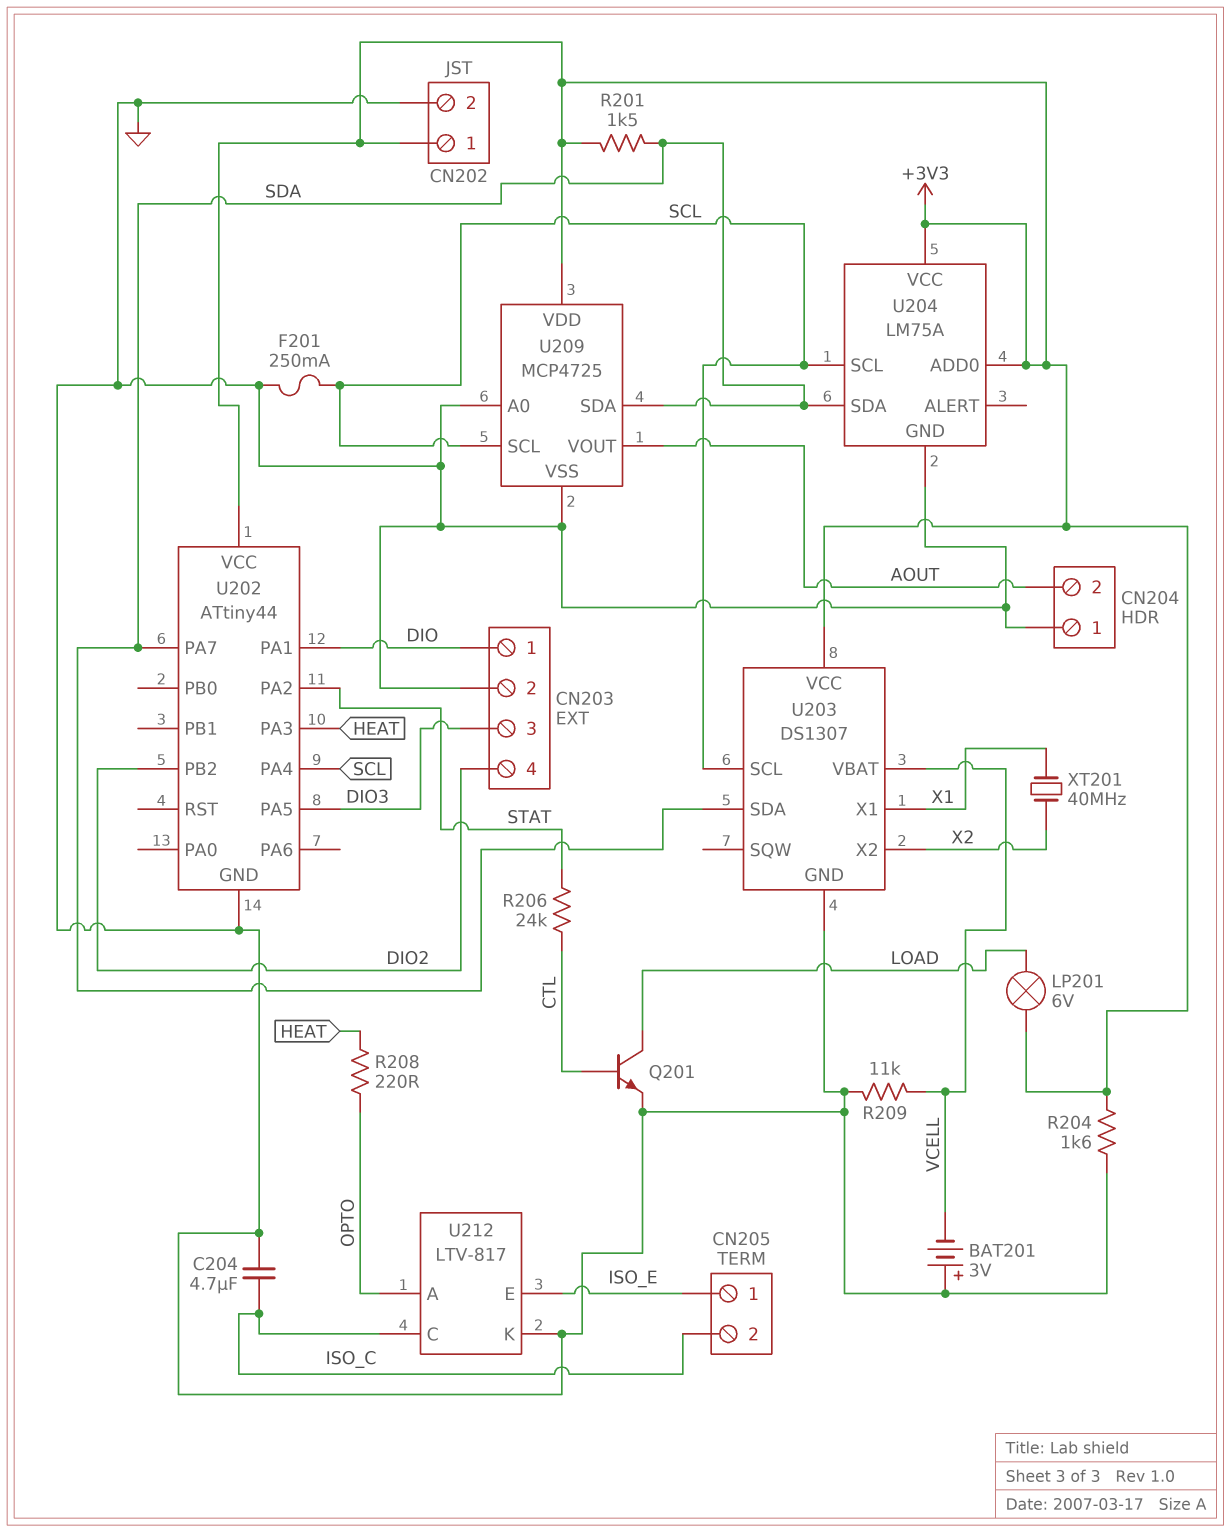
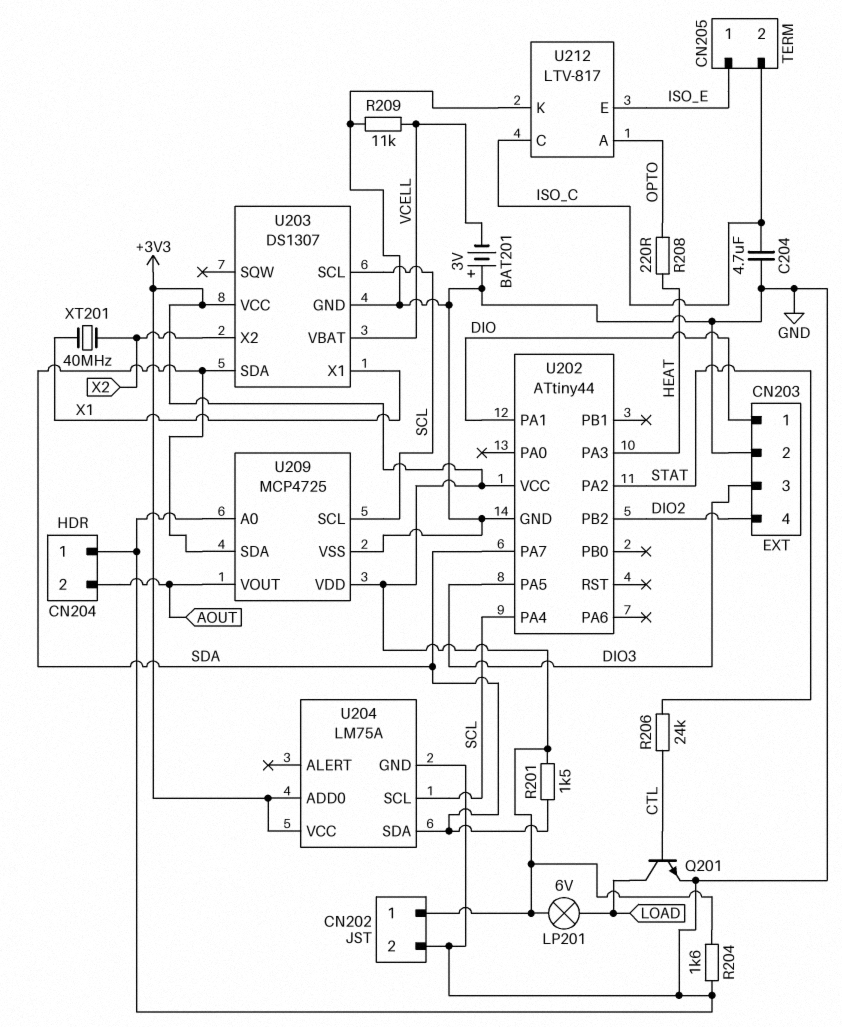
F201: 250mA (GND, SCL) -> none

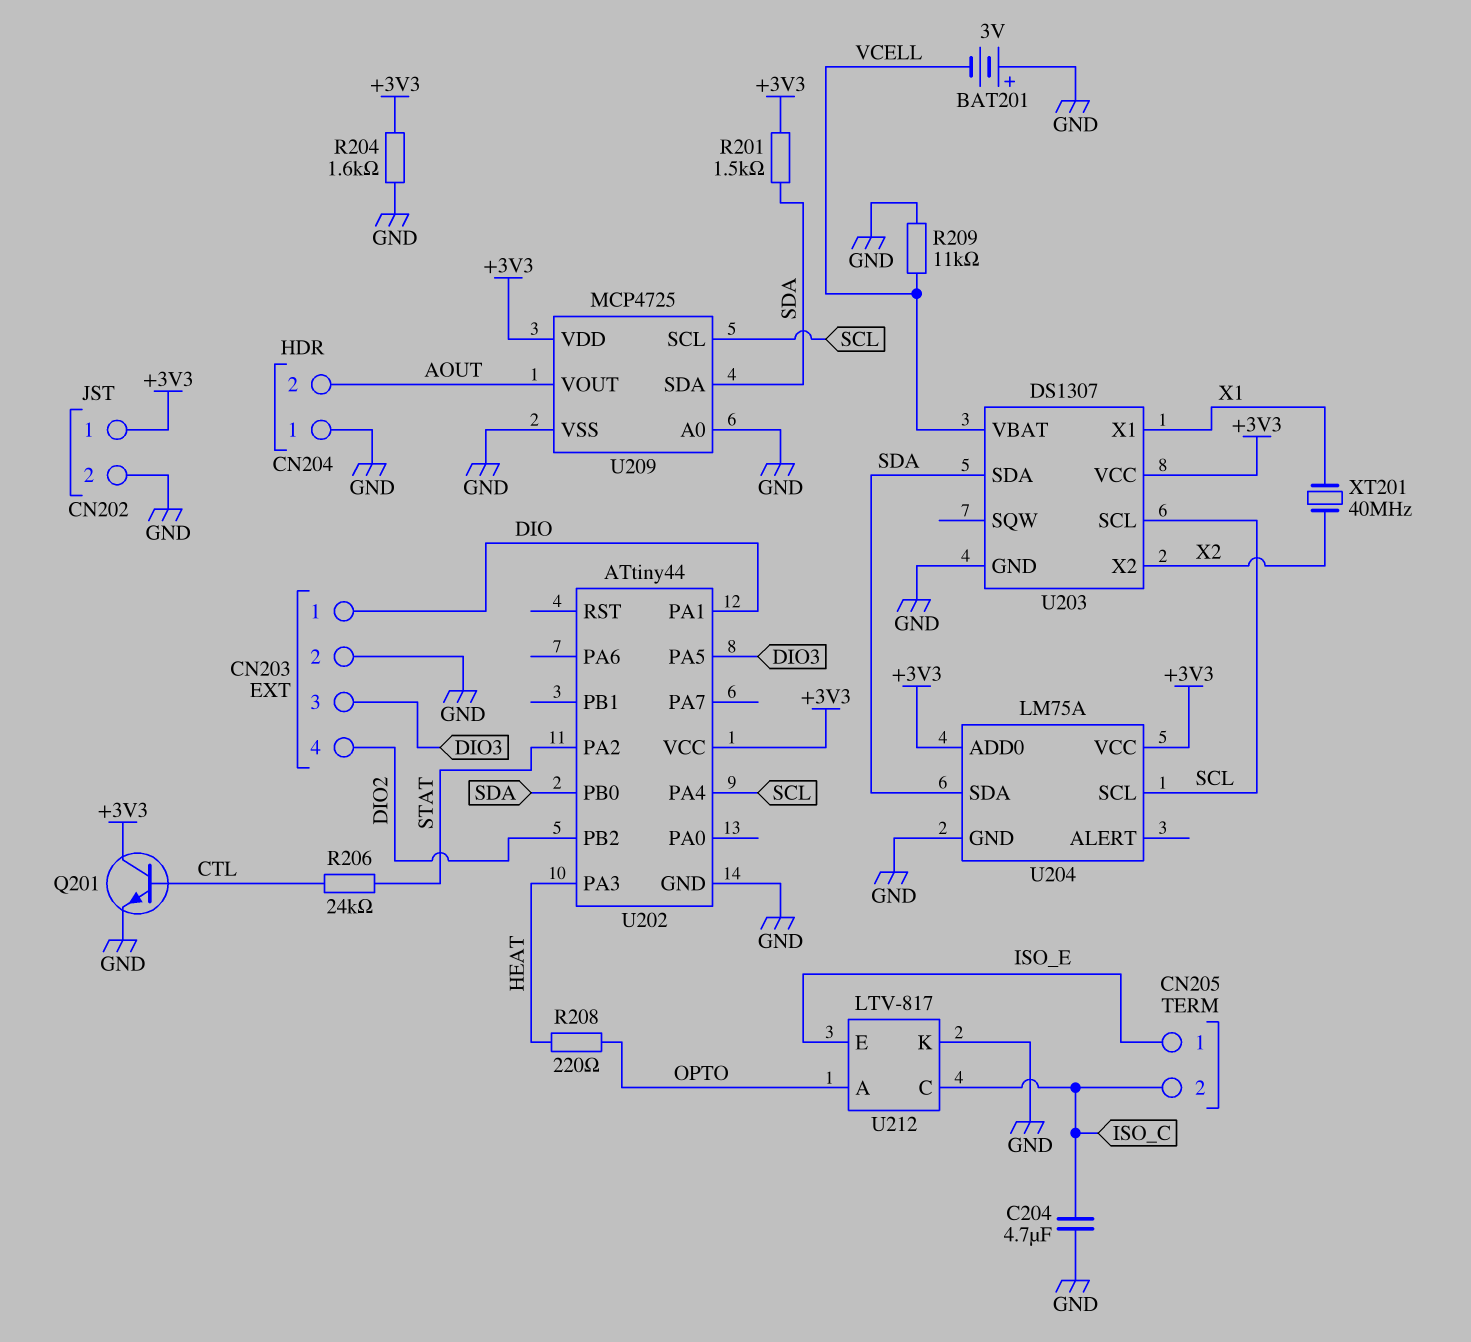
LP201: lamp 6V (+3V3, LOAD) -> none
Q201: NPN (B CTL, C LOAD, E GND) -> NPN (B CTL, C +3V3, E GND)
U202 pin PA7: SDA -> none
U202 pin PB0: none -> SDA

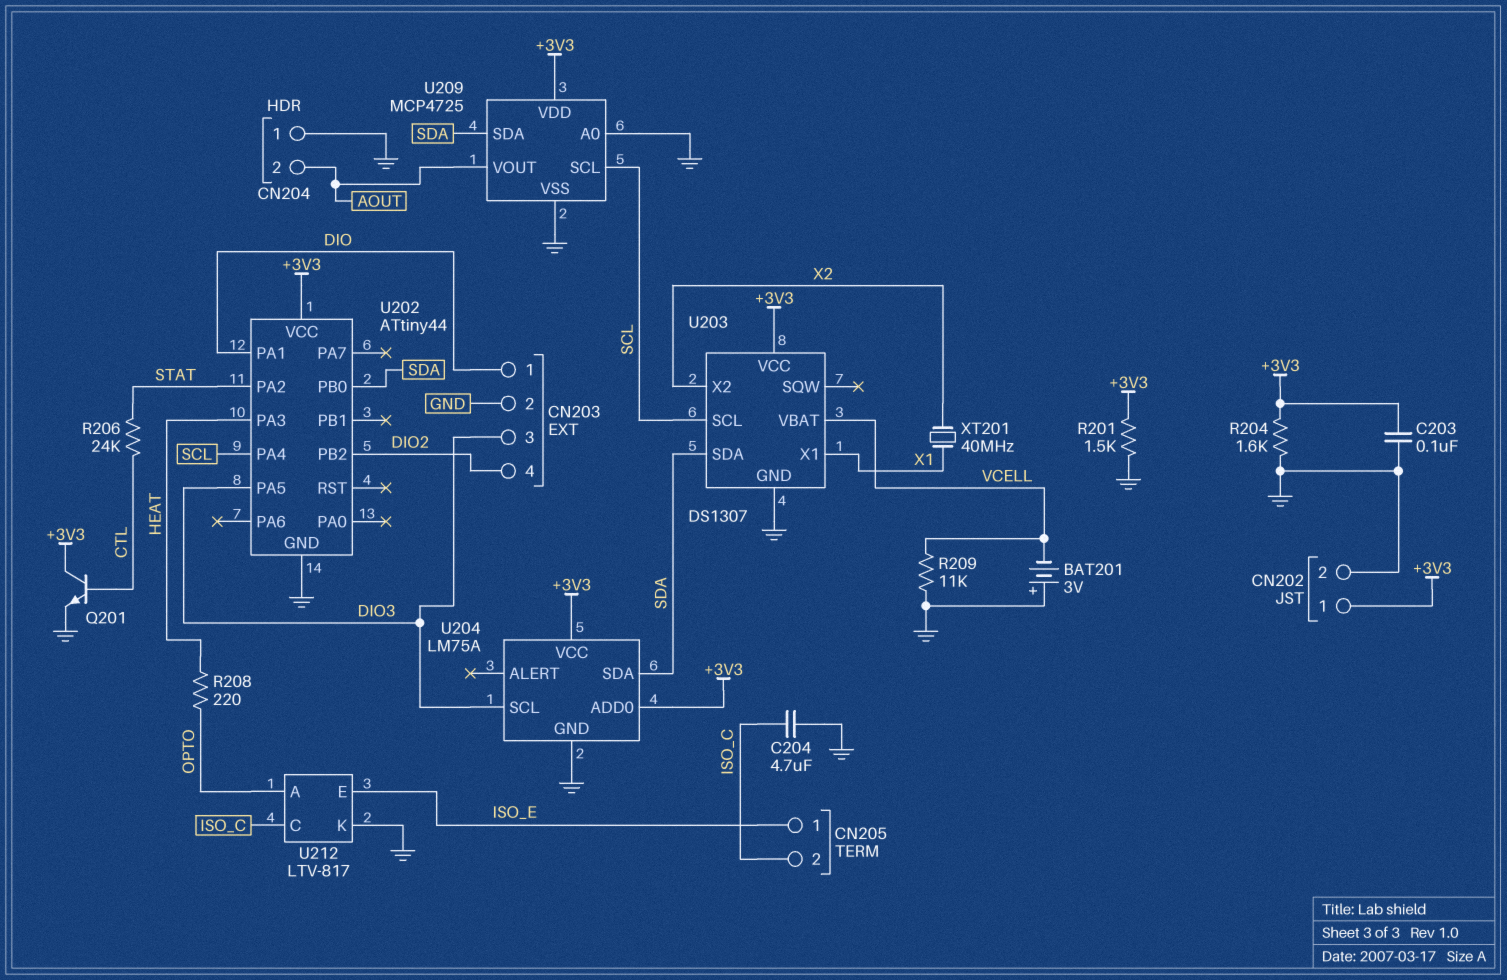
C203: none -> 100nF (+3V3, GND)
R201: 1.5k (+3V3, SDA) -> 1.5k (+3V3, GND)
U204 pin SCL: SCL -> DIO3

